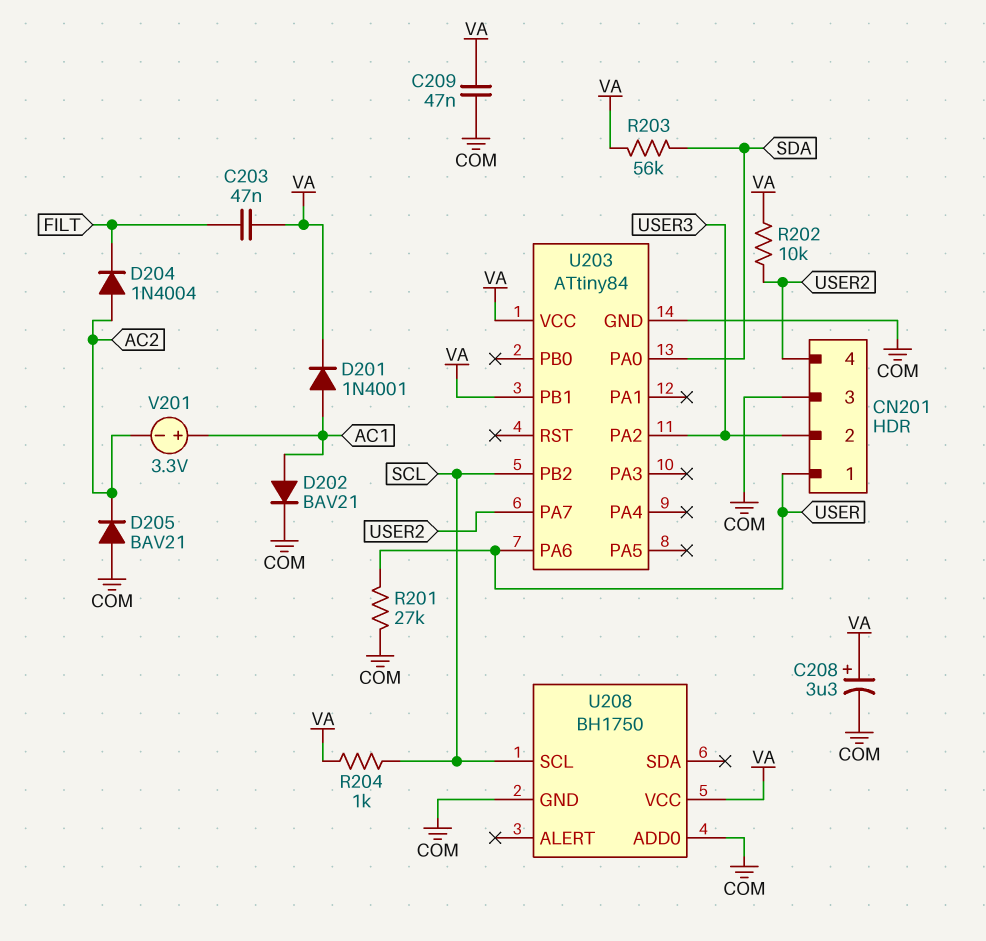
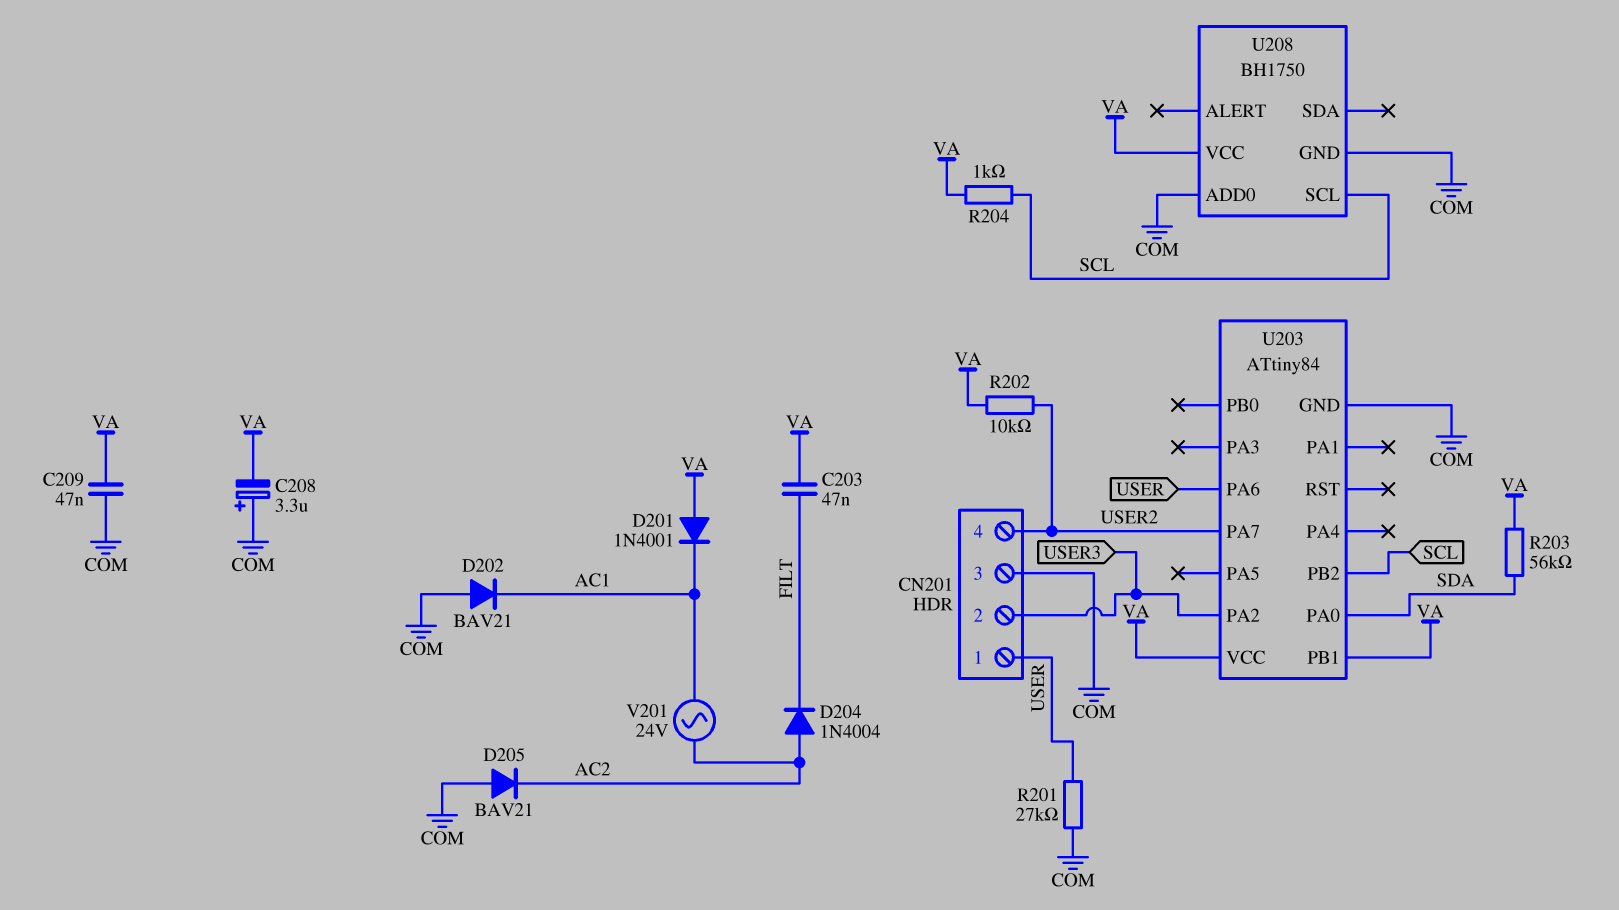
C208: 3.3uF (plus VA, minus COM) -> 3.3uF (plus COM, minus VA)
D201: diode 1N4001 (A AC1, K VA) -> diode 1N4001 (A VA, K AC1)
D202: diode BAV21 (A AC1, K COM) -> diode BAV21 (A COM, K AC1)
V201: 3.3V (plus AC1, minus AC2) -> AC 24V (AC1, AC2)

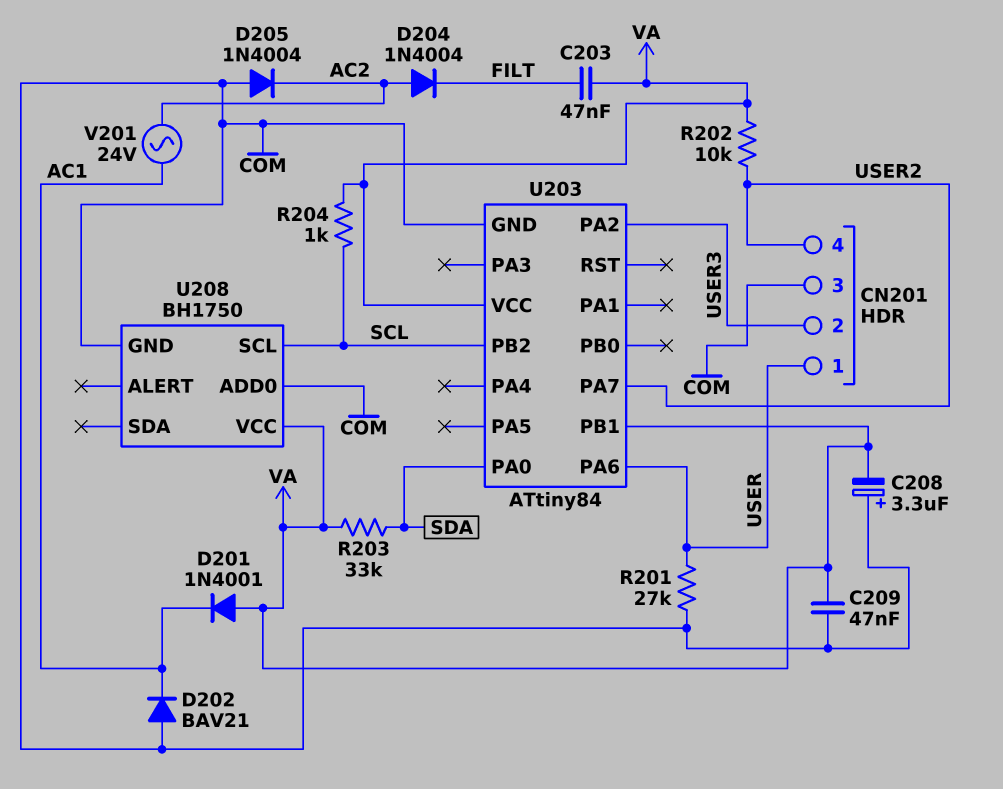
D205: diode BAV21 (A COM, K AC2) -> diode 1N4004 (A COM, K AC2)
R203: 56k (SDA, VA) -> 33k (SDA, VA)

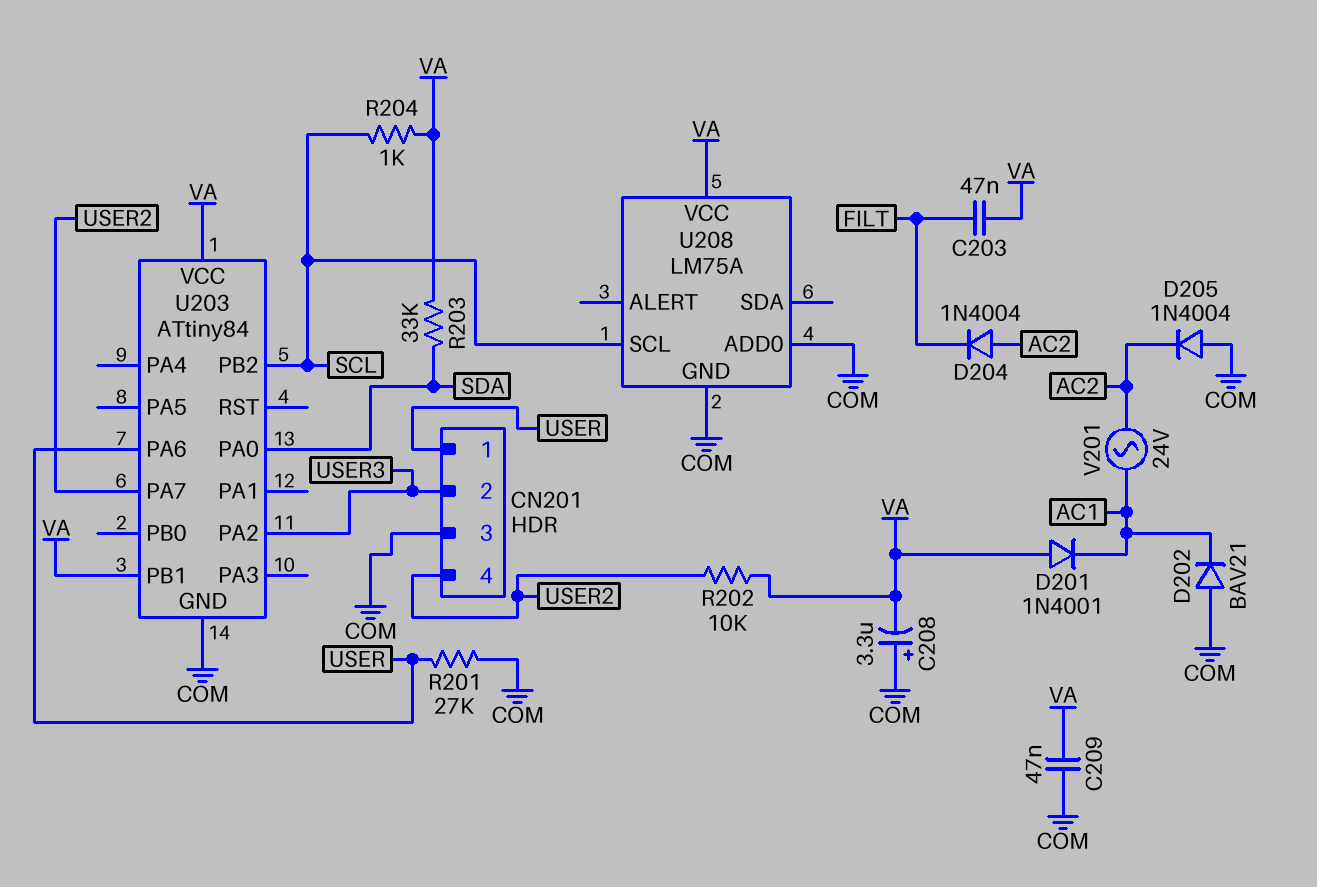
U208: BH1750 -> LM75A

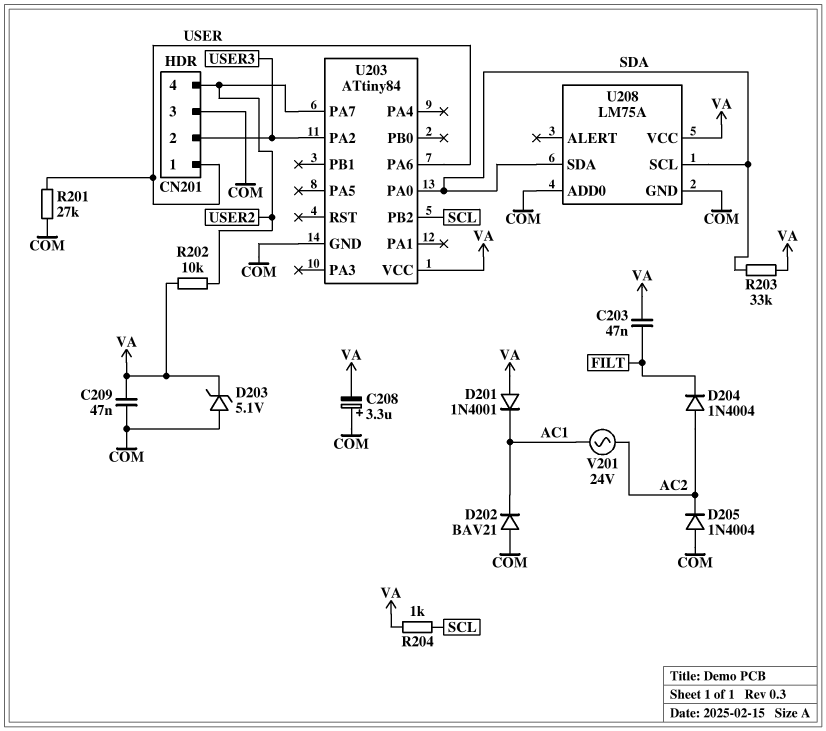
D203: none -> zener 5.1V (A COM, K VA)
U203 pin PB1: VA -> none
U208 pin SCL: SCL -> SDA
U208 pin SDA: none -> SDA

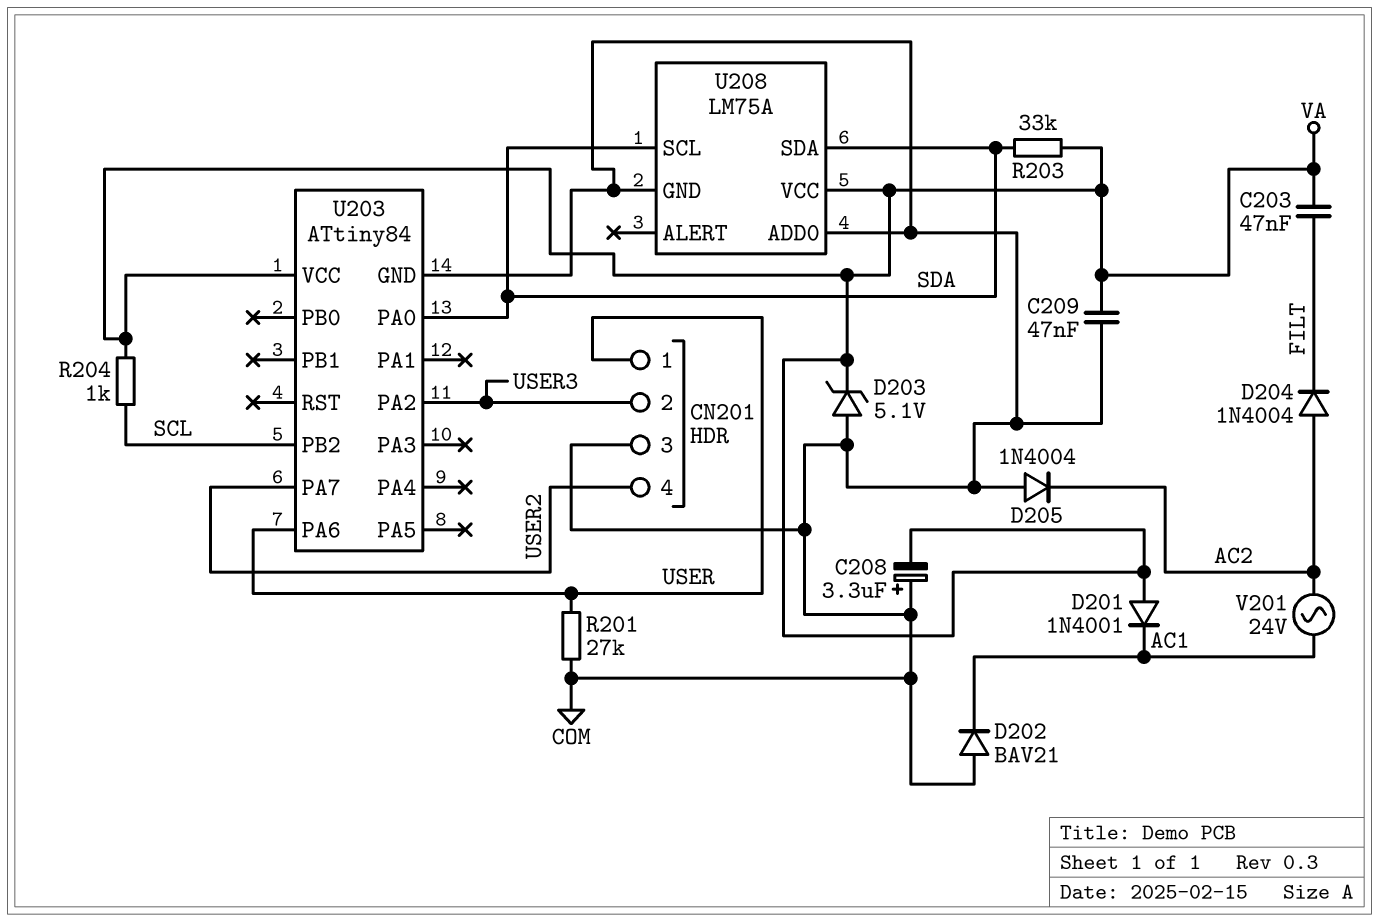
R202: 10k (USER2, VA) -> none

